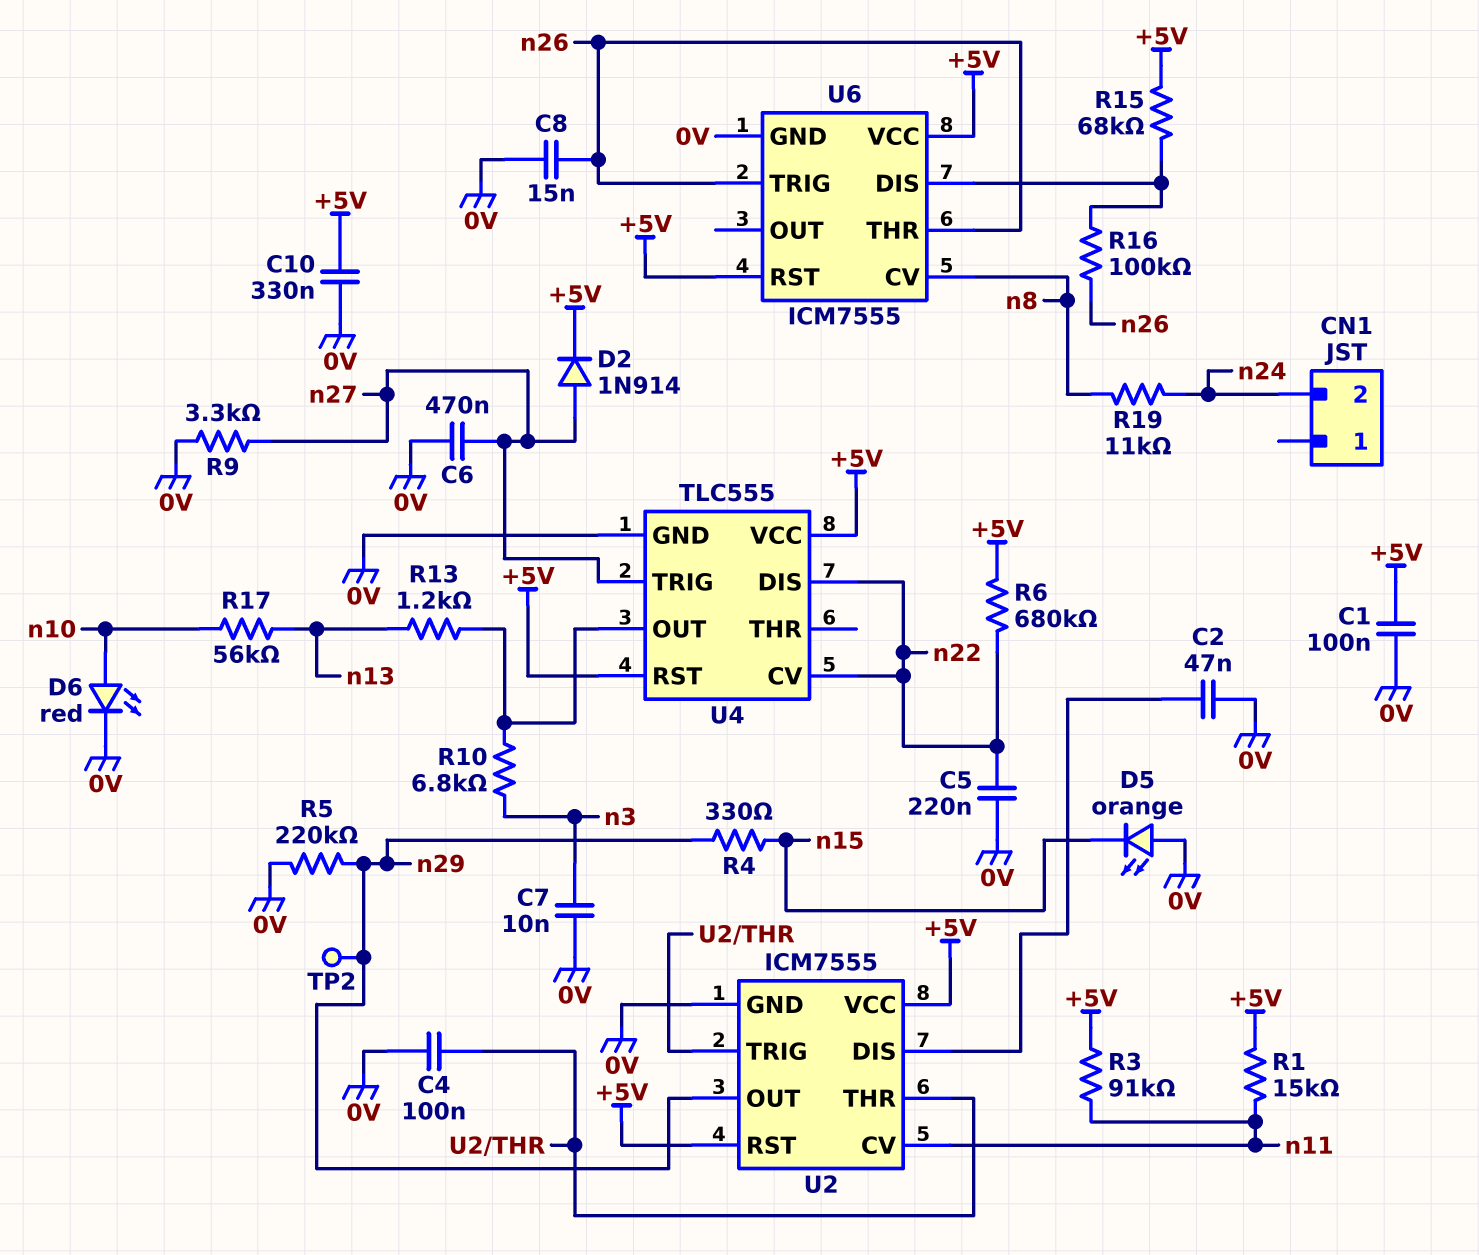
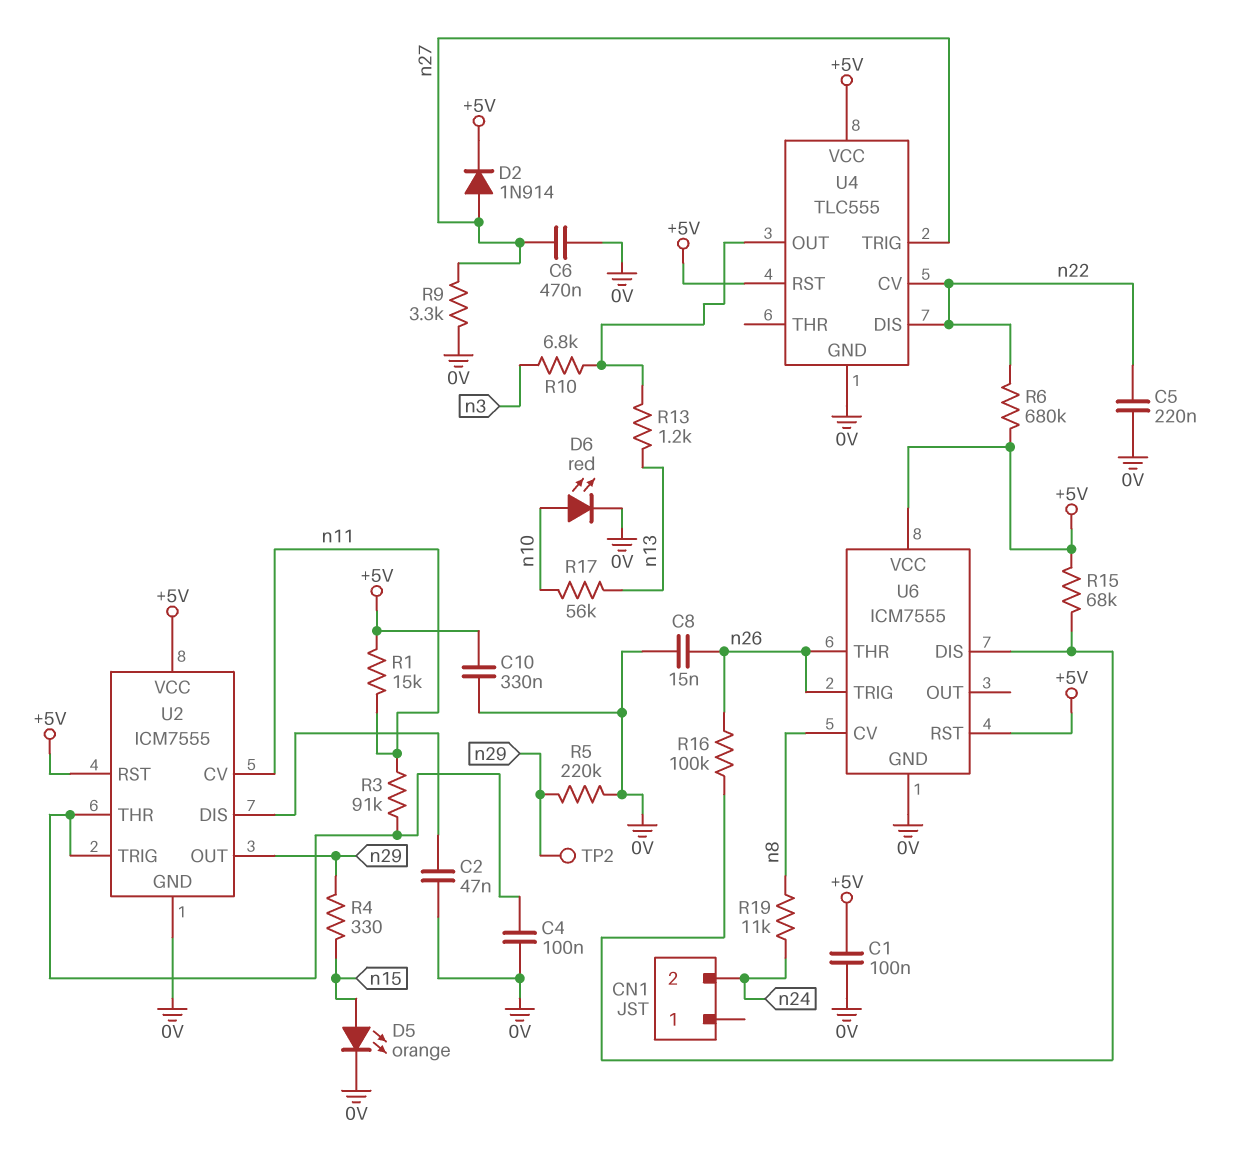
C7: 10nF (0V, n3) -> none
D5: LED orange (A 0V, K n15) -> LED orange (A n15, K 0V)
R3: 91k (+5V, n11) -> 91k (U2/THR, n11)

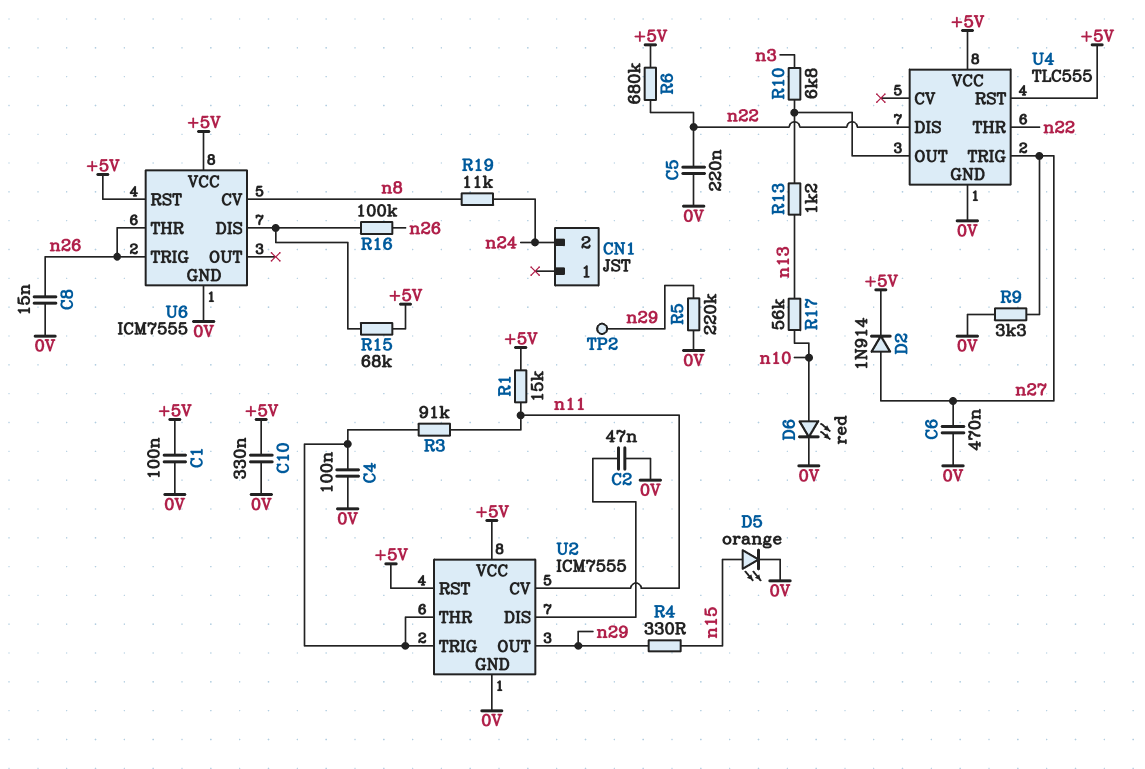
U4 pin CV: n22 -> none
U4 pin THR: none -> n22

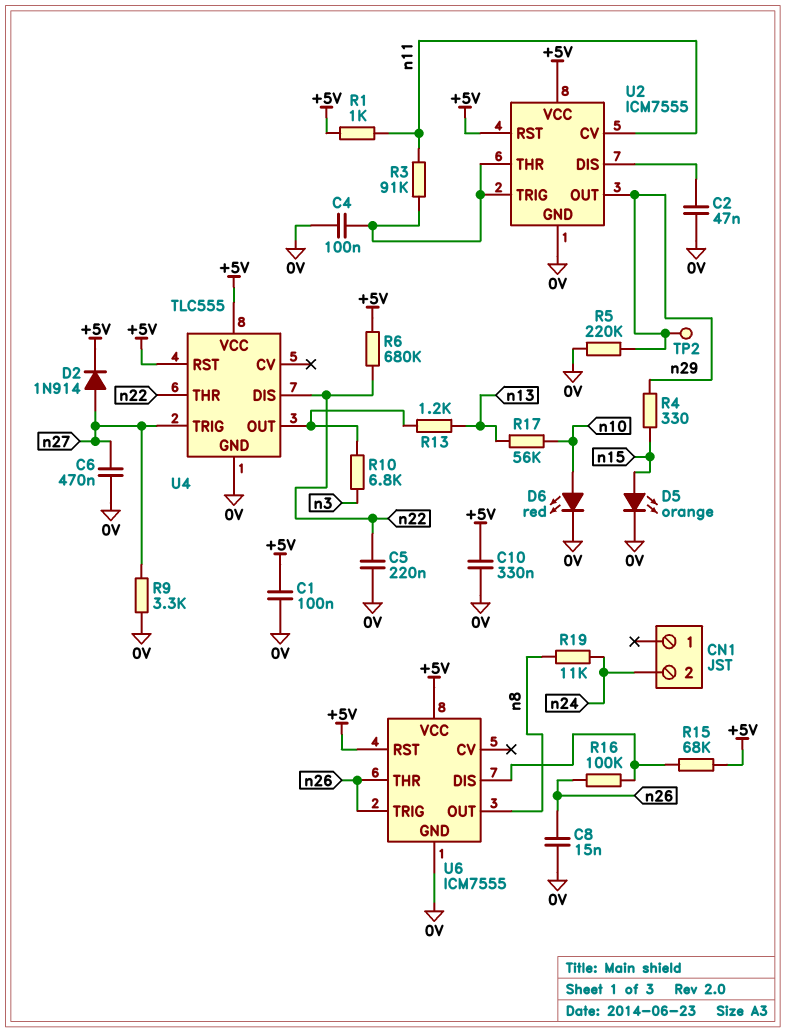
R1: 15k (+5V, n11) -> 1k (+5V, n11)
U6 pin CV: n8 -> none
U6 pin OUT: none -> n8

